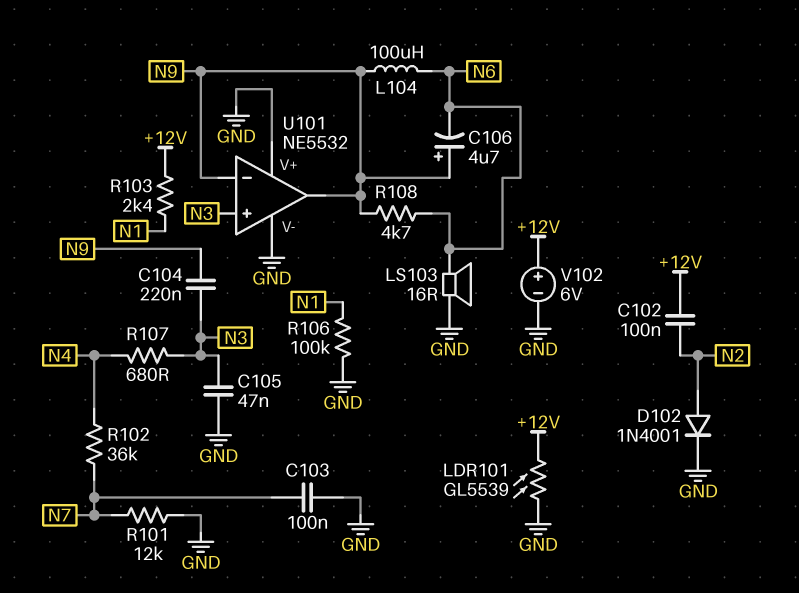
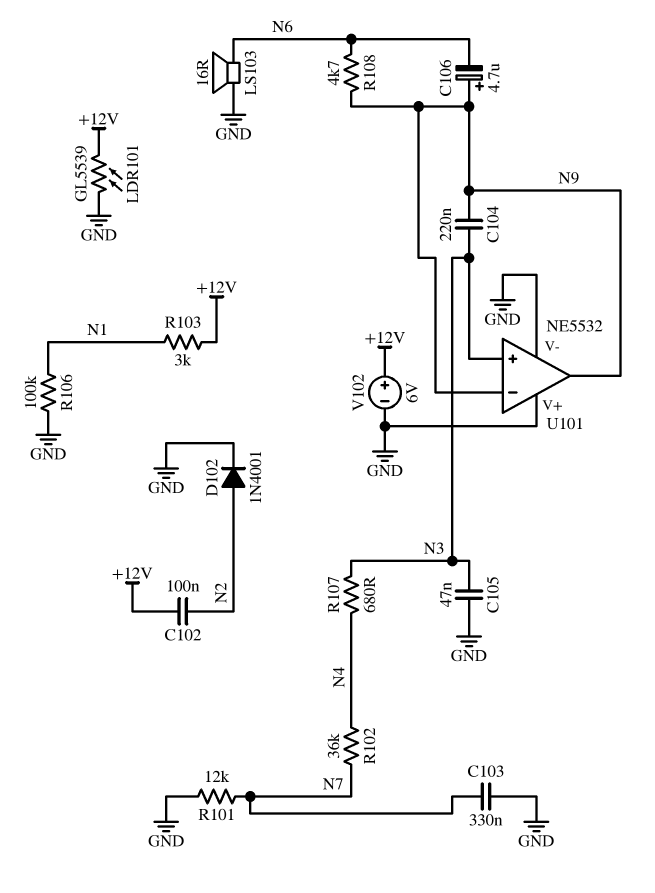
C103: 100nF (GND, N7) -> 330nF (GND, N7)
L104: 100uH (N6, N9) -> none
R103: 2.4k (+12V, N1) -> 3k (+12V, N1)

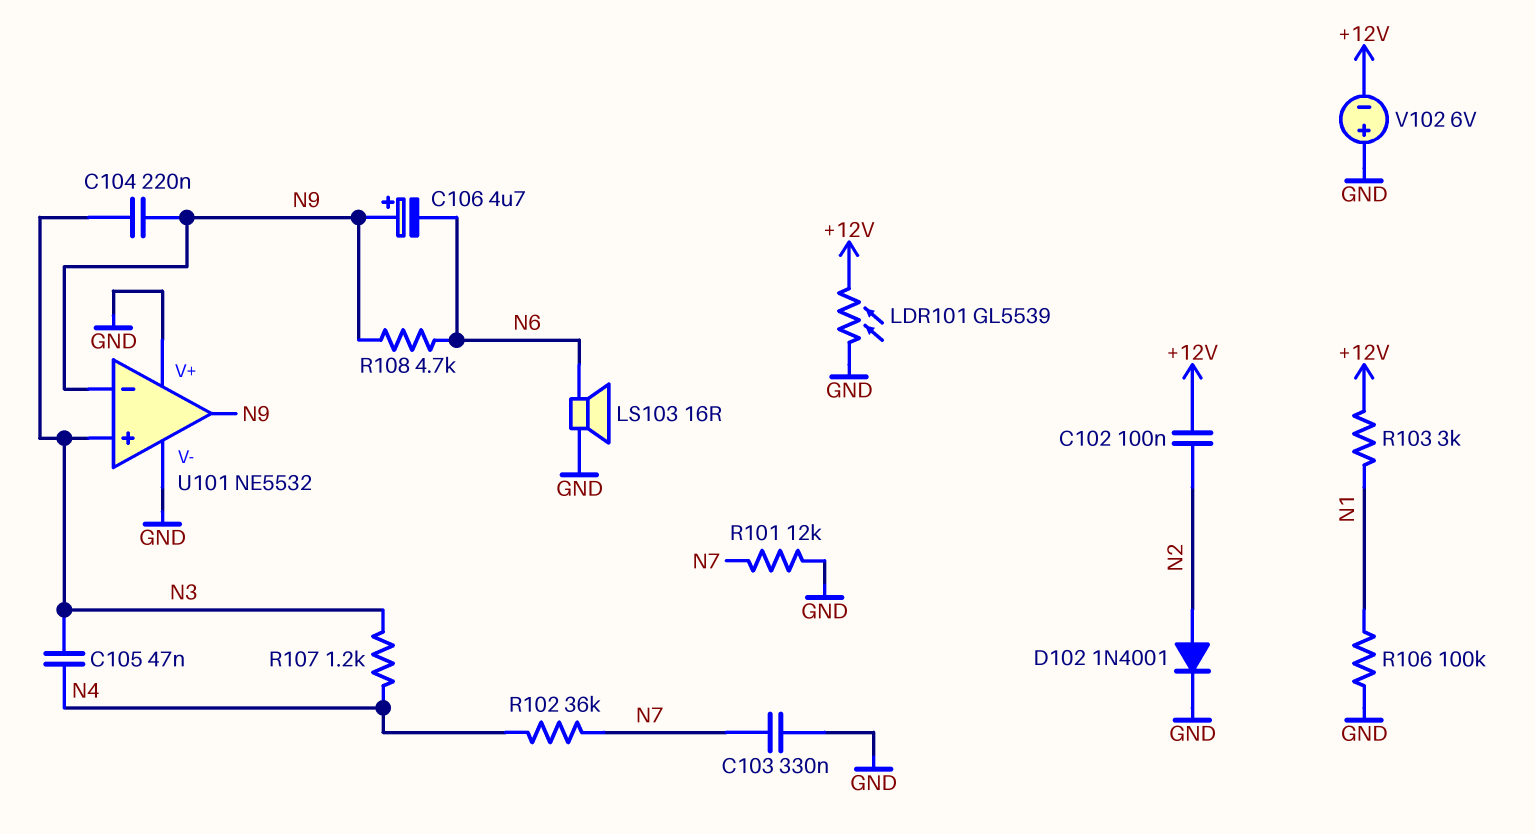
C105: 47nF (GND, N3) -> 47nF (N3, N4)
R107: 680 (N3, N4) -> 1.2k (N3, N4)
V102: 6V (plus +12V, minus GND) -> 6V (plus GND, minus +12V)

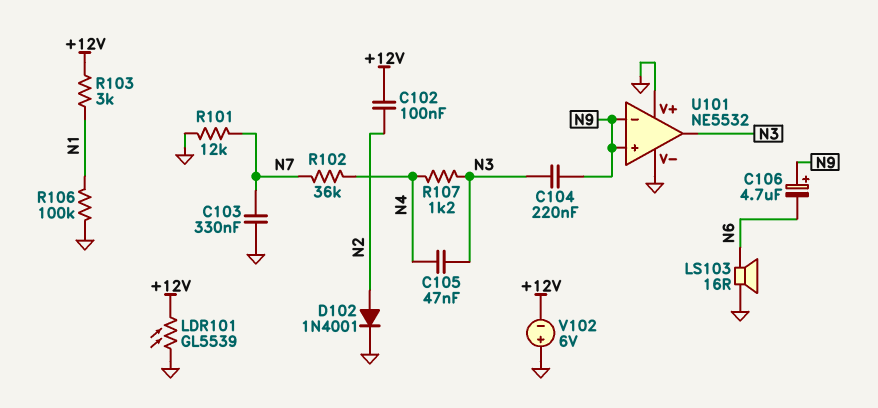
R108: 4.7k (N6, N9) -> none
U101 pin in+: N3 -> N9
U101 pin out: N9 -> N3

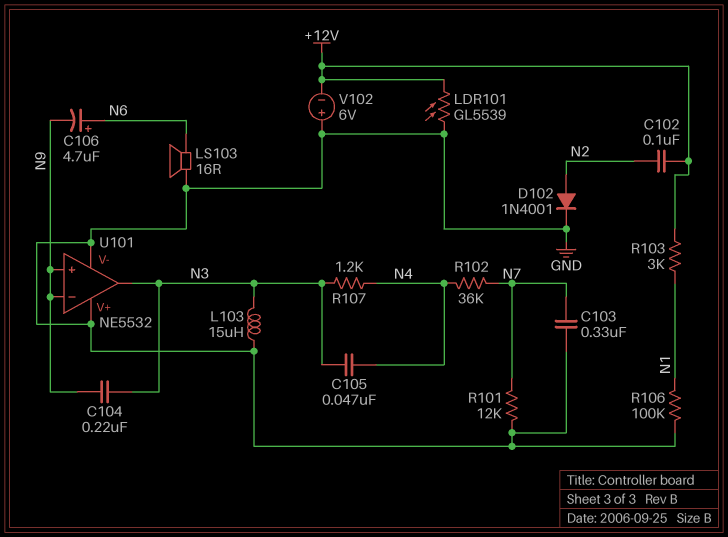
C106: 4.7uF (plus N9, minus N6) -> 4.7uF (plus N6, minus N9)
L103: none -> 15uH (GND, N3)

